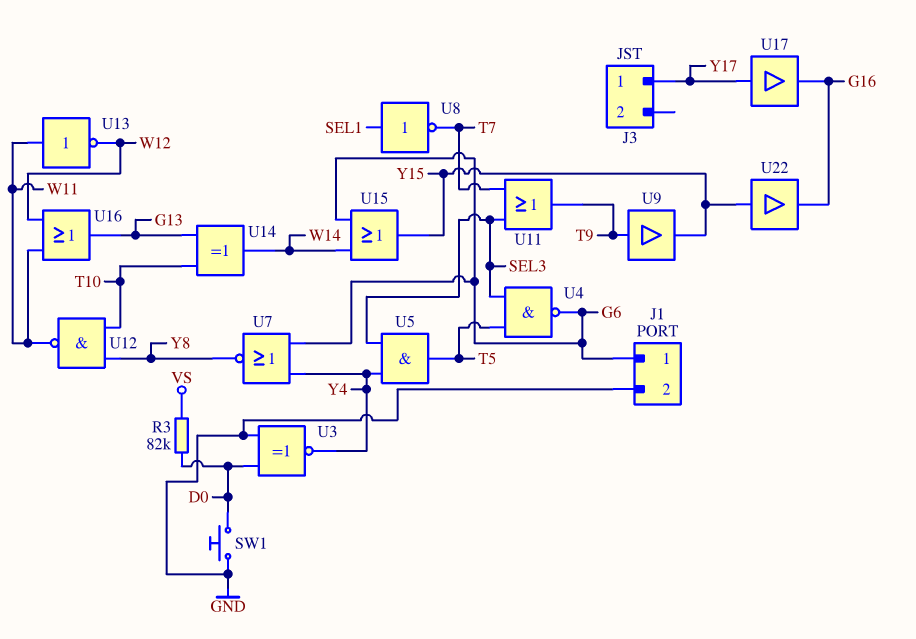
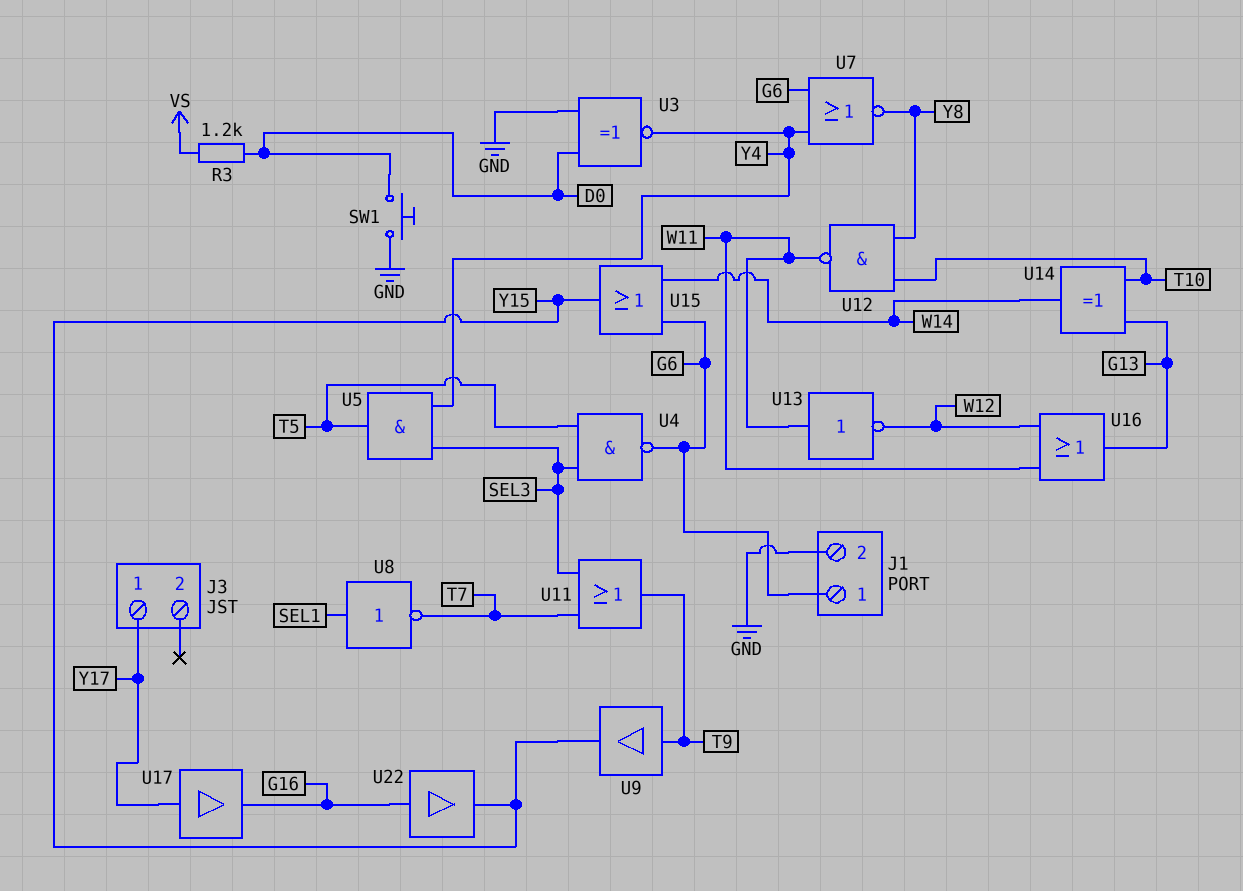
R3: 82k (D0, VS) -> 1.2k (D0, VS)
U22: buffer (in Y15, out G16) -> buffer (in G16, out Y15)

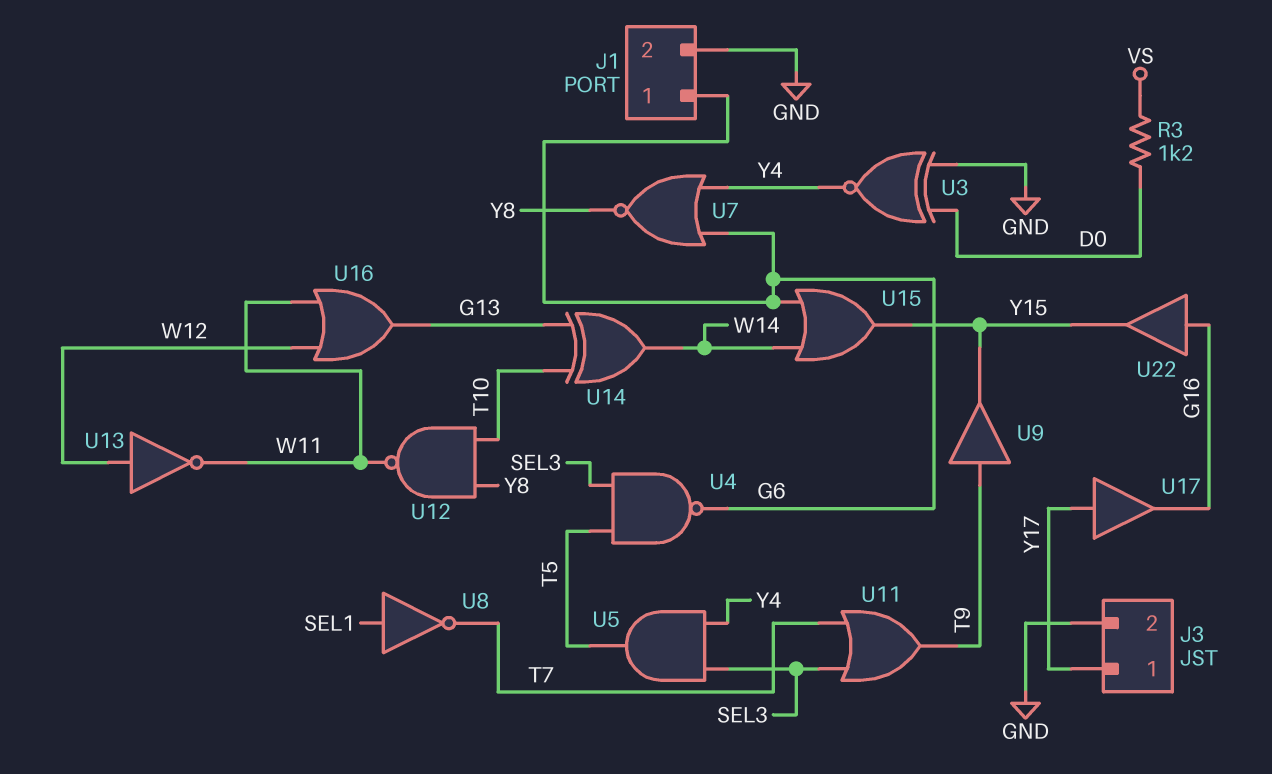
J3 pin 2: none -> GND
SW1: button (D0, GND) -> none
U13: NOT (in W11, out W12) -> NOT (in W12, out W11)

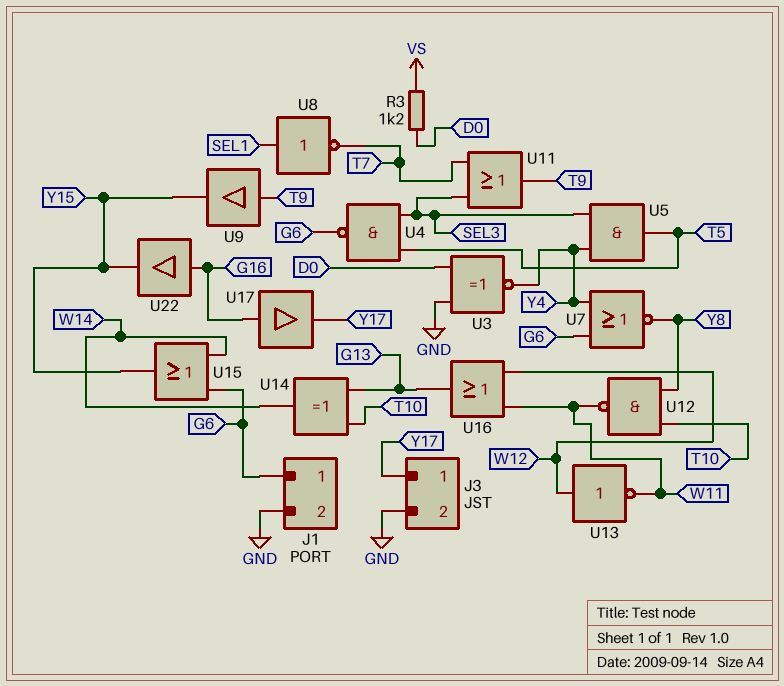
U17: buffer (in Y17, out G16) -> buffer (in G16, out Y17)

